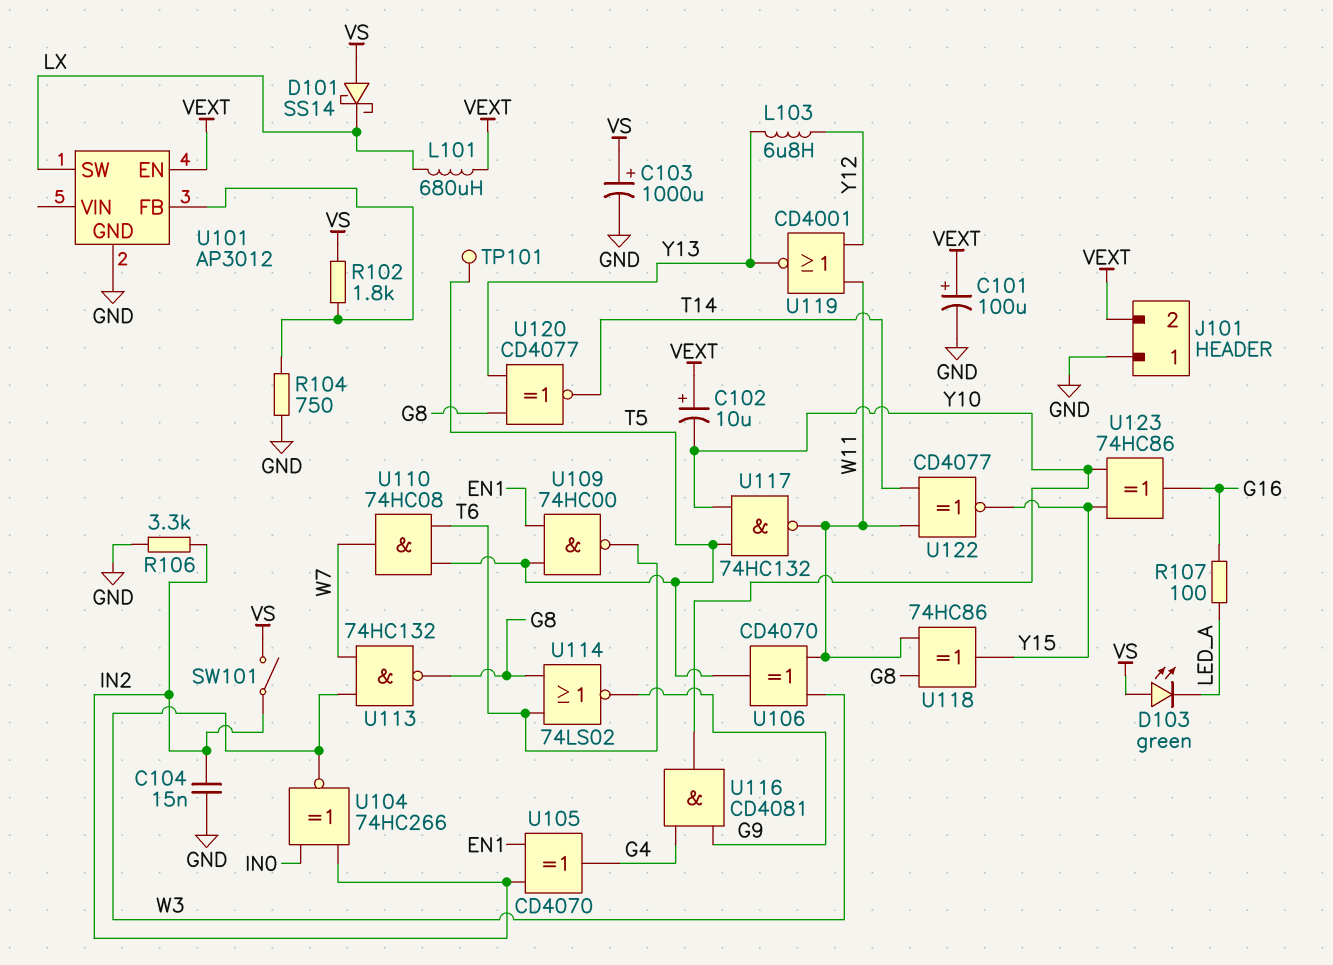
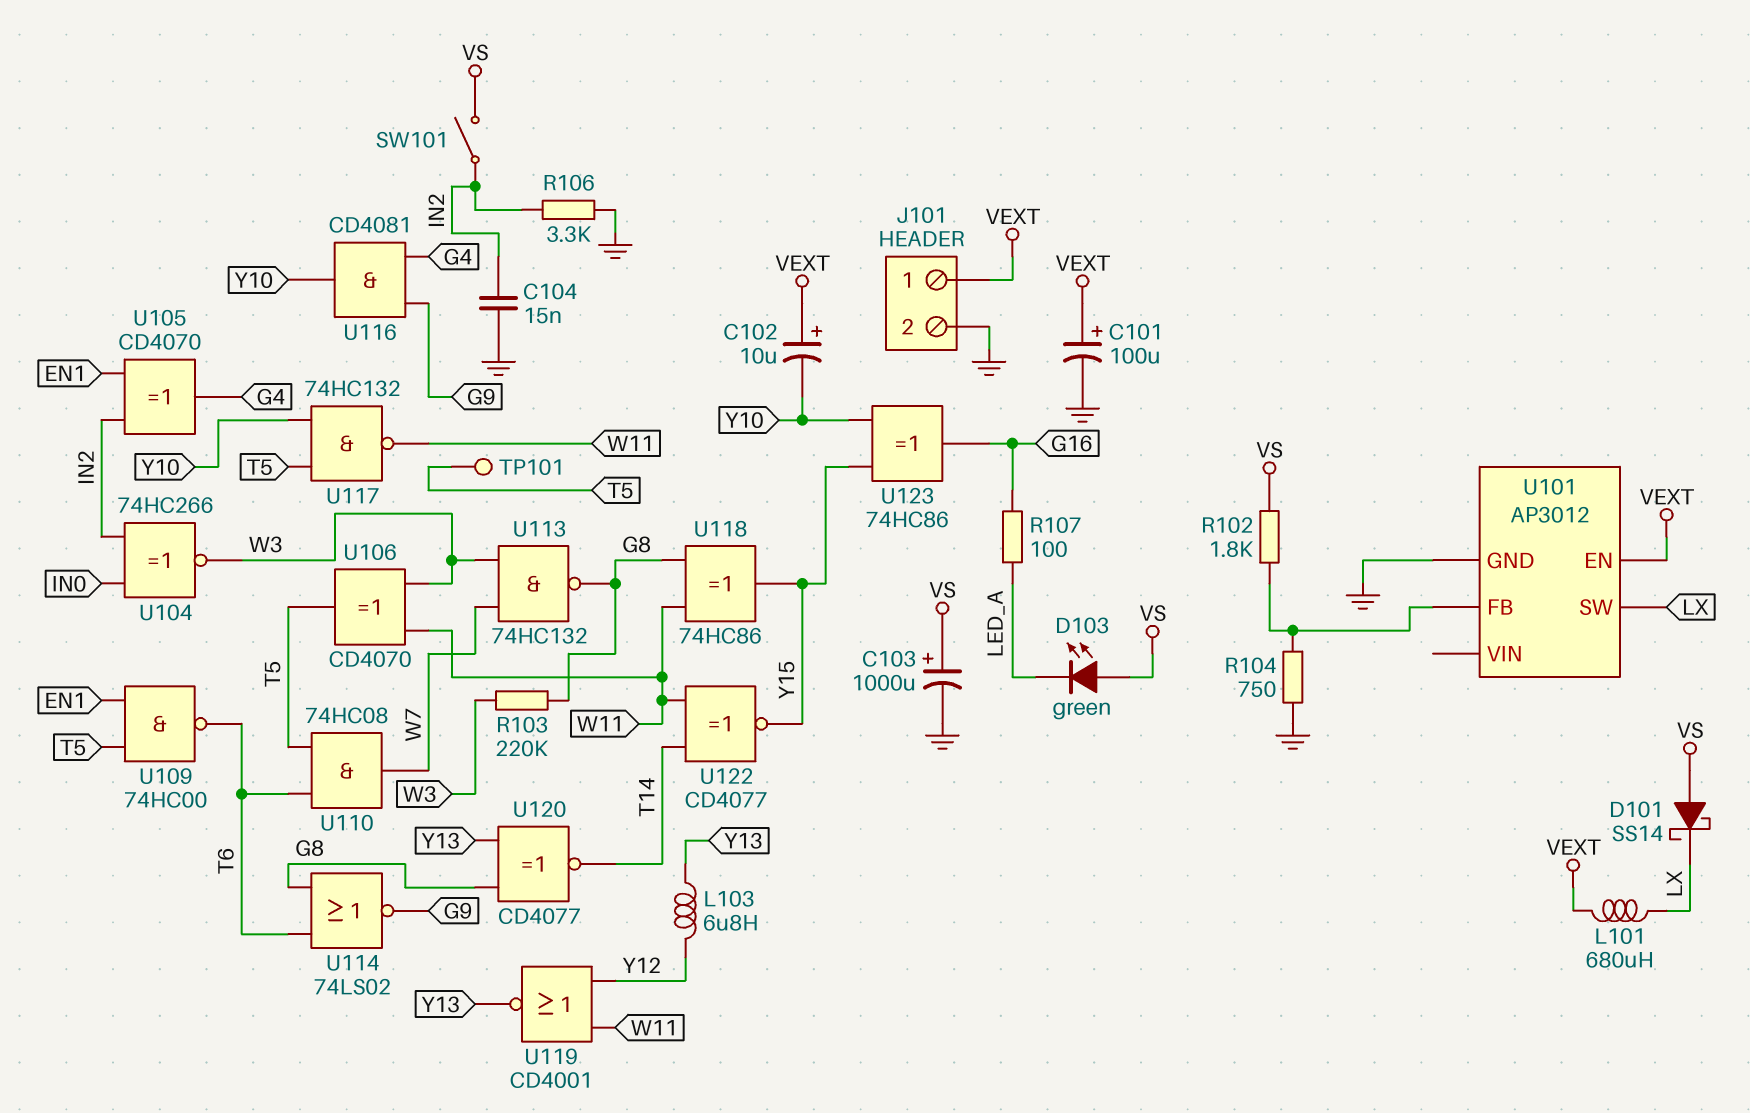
J101 pin 1: GND -> VEXT
J101 pin 2: VEXT -> GND
R103: none -> 220k (G8, W3)

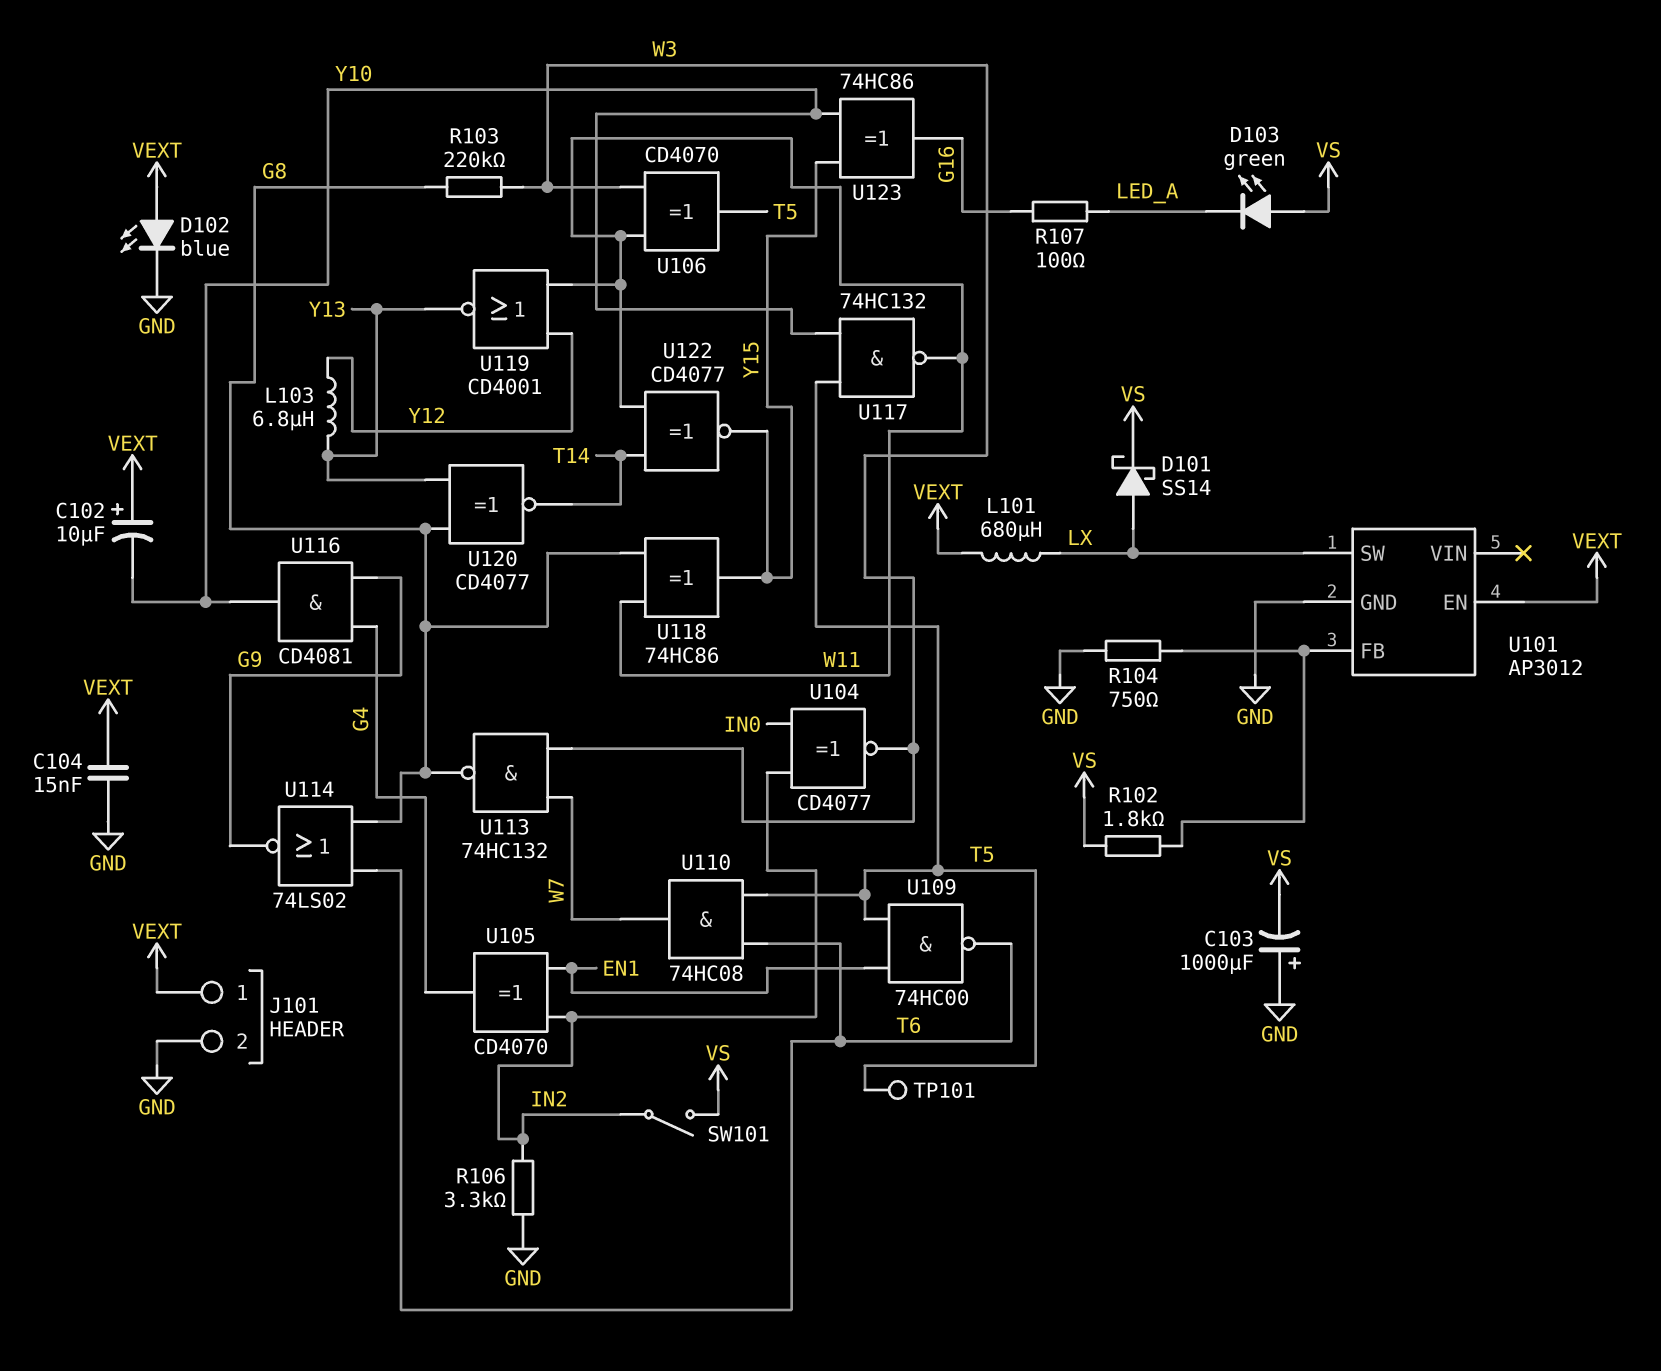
C101: 100uF (plus VEXT, minus GND) -> none
C103: 1000uF (plus VS, minus GND) -> 1000uF (plus GND, minus VS)
C104: 15nF (GND, IN2) -> 15nF (GND, VEXT)
D101: schottky SS14 (A VS, K LX) -> schottky SS14 (A LX, K VS)
D102: none -> LED blue (A VEXT, K GND)
U104: XNOR 74HC266 (in IN0, in IN2, out W3) -> XNOR CD4077 (in IN0, in IN2, out W3)

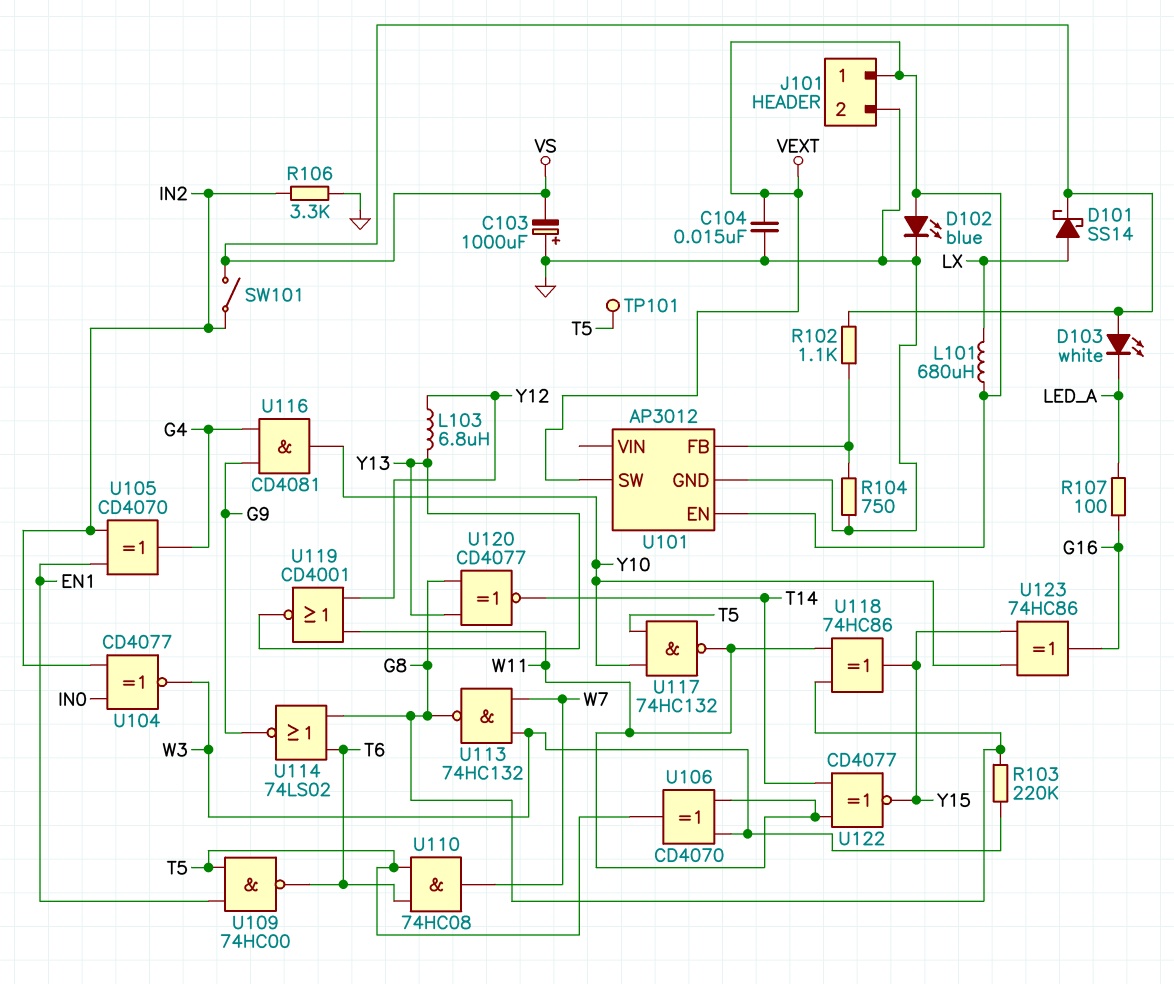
C102: 10uF (plus VEXT, minus Y10) -> none
D103: LED green (A VS, K LED_A) -> LED white (A VS, K LED_A)
R102: 1.8k (U101/FB, VS) -> 1.1k (U101/FB, VS)
U101 pin SW: LX -> VEXT

